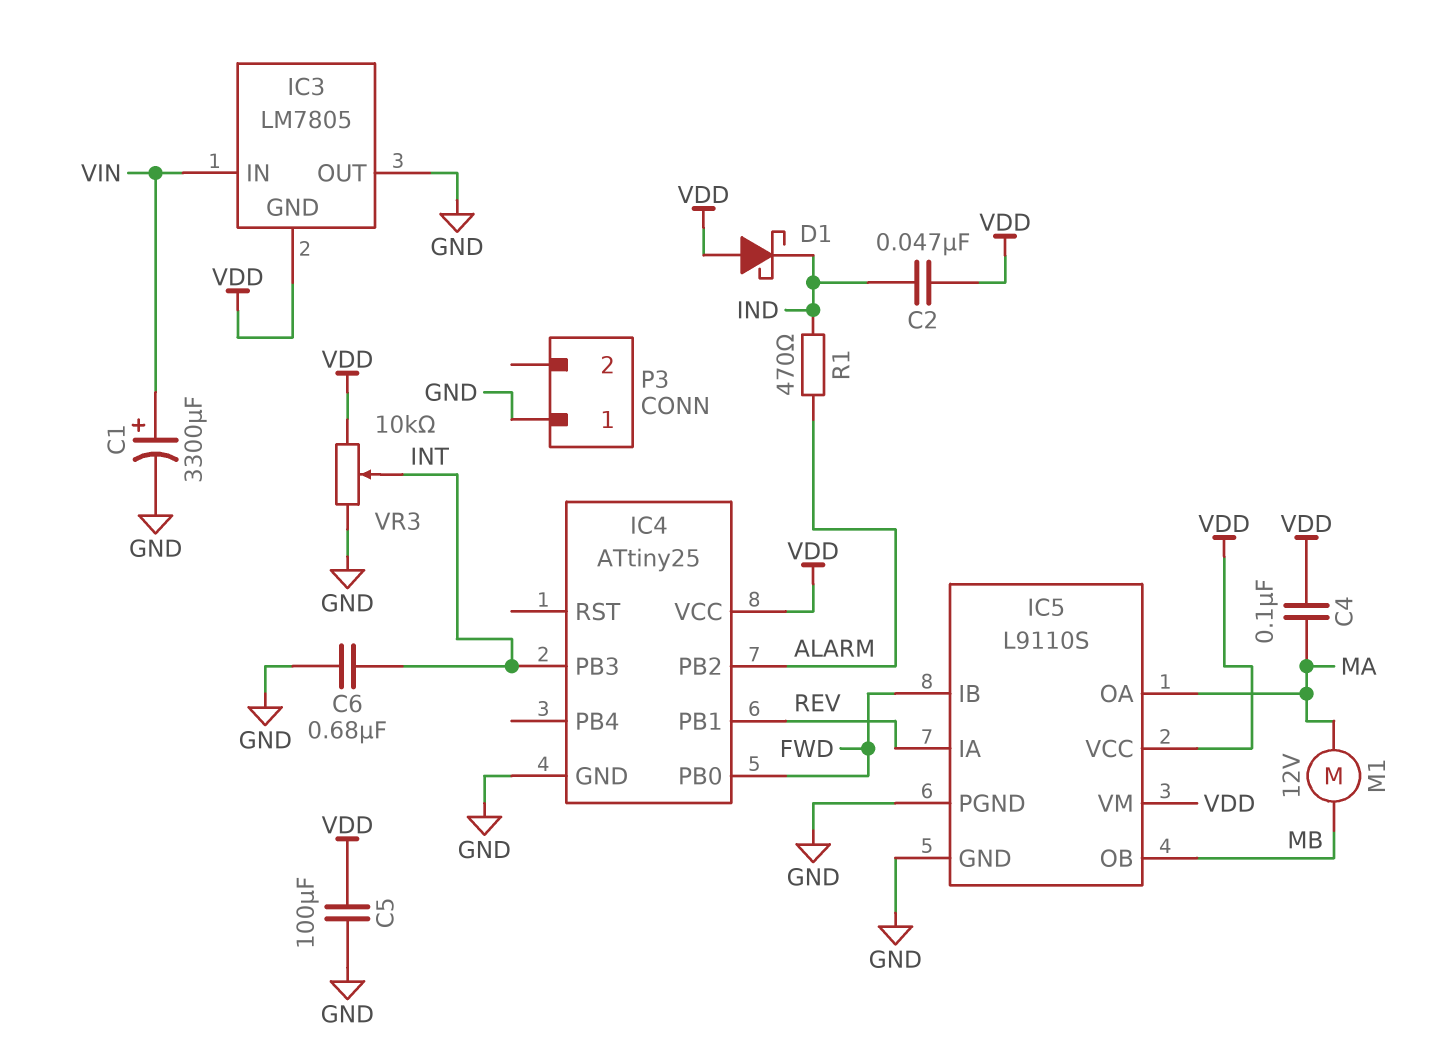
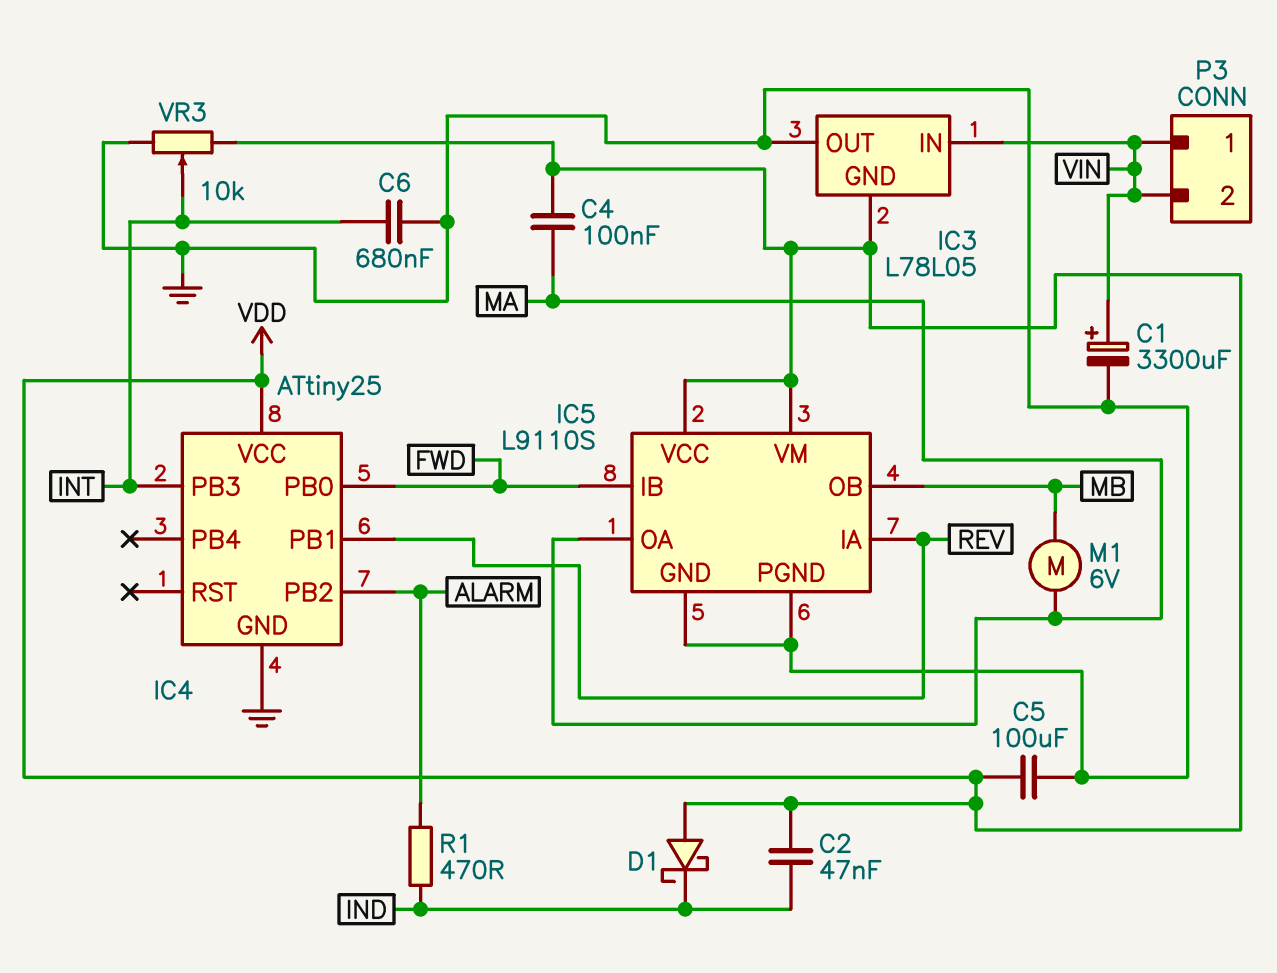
IC3: LM7805 -> L78L05
M1: motor 12V (MA, MB) -> motor 6V (MA, MB)
P3 pin 1: GND -> VIN
P3 pin 2: none -> VIN

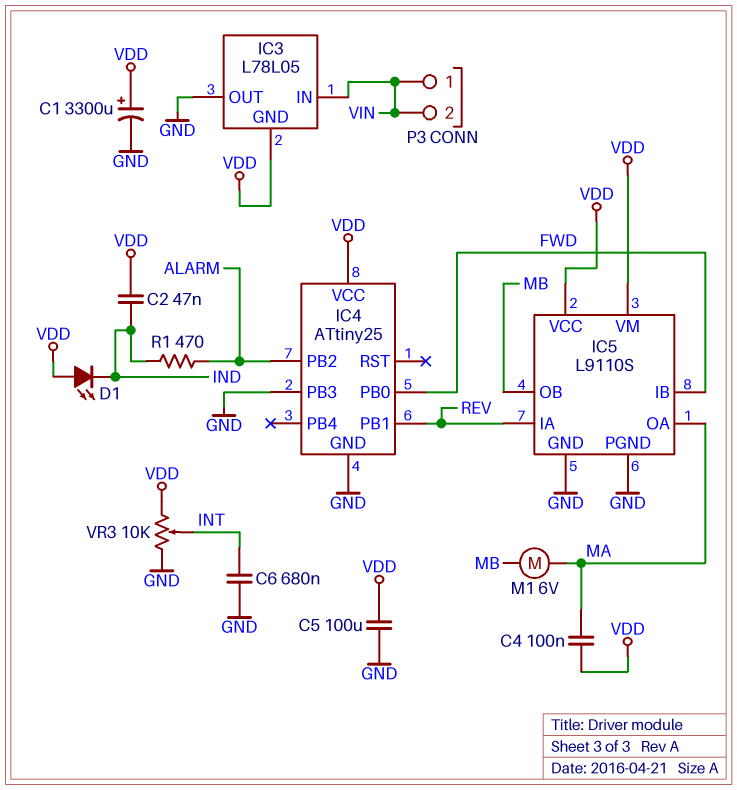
C1: 3300uF (plus VIN, minus GND) -> 3300uF (plus VDD, minus GND)
D1: schottky (A VDD, K IND) -> LED (A VDD, K IND)
IC4 pin PB3: INT -> GND

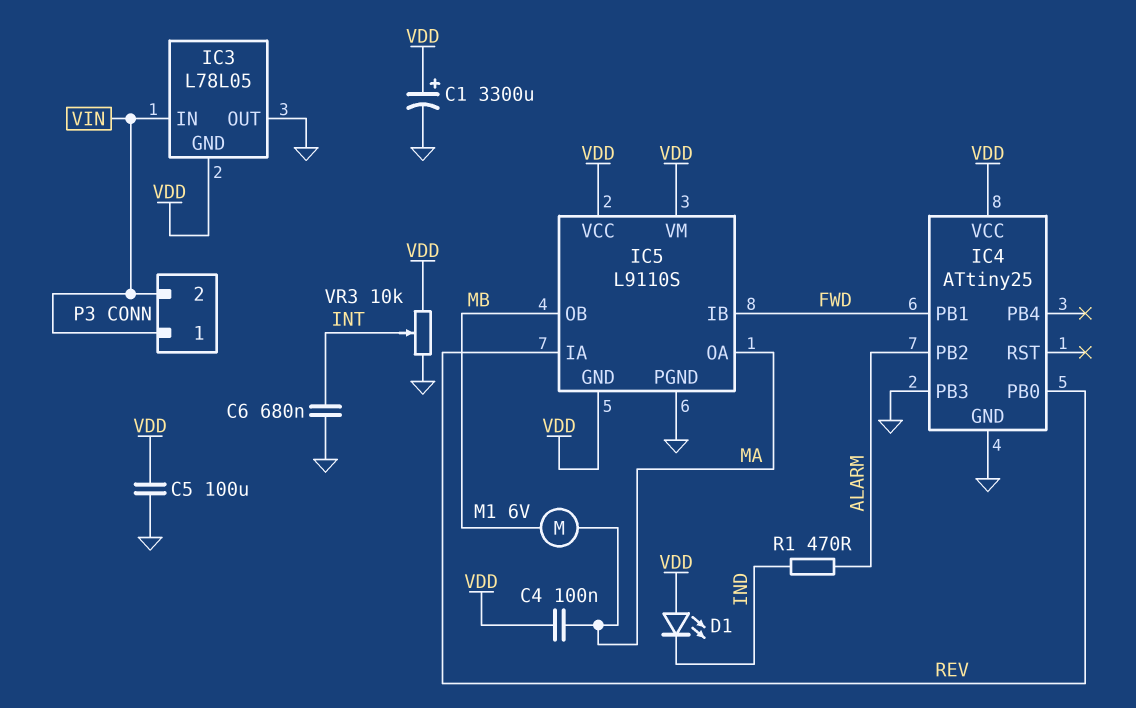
C2: 47nF (IND, VDD) -> none
IC4 pin PB0: FWD -> REV
IC4 pin PB1: REV -> FWD
IC5 pin GND: GND -> VDD

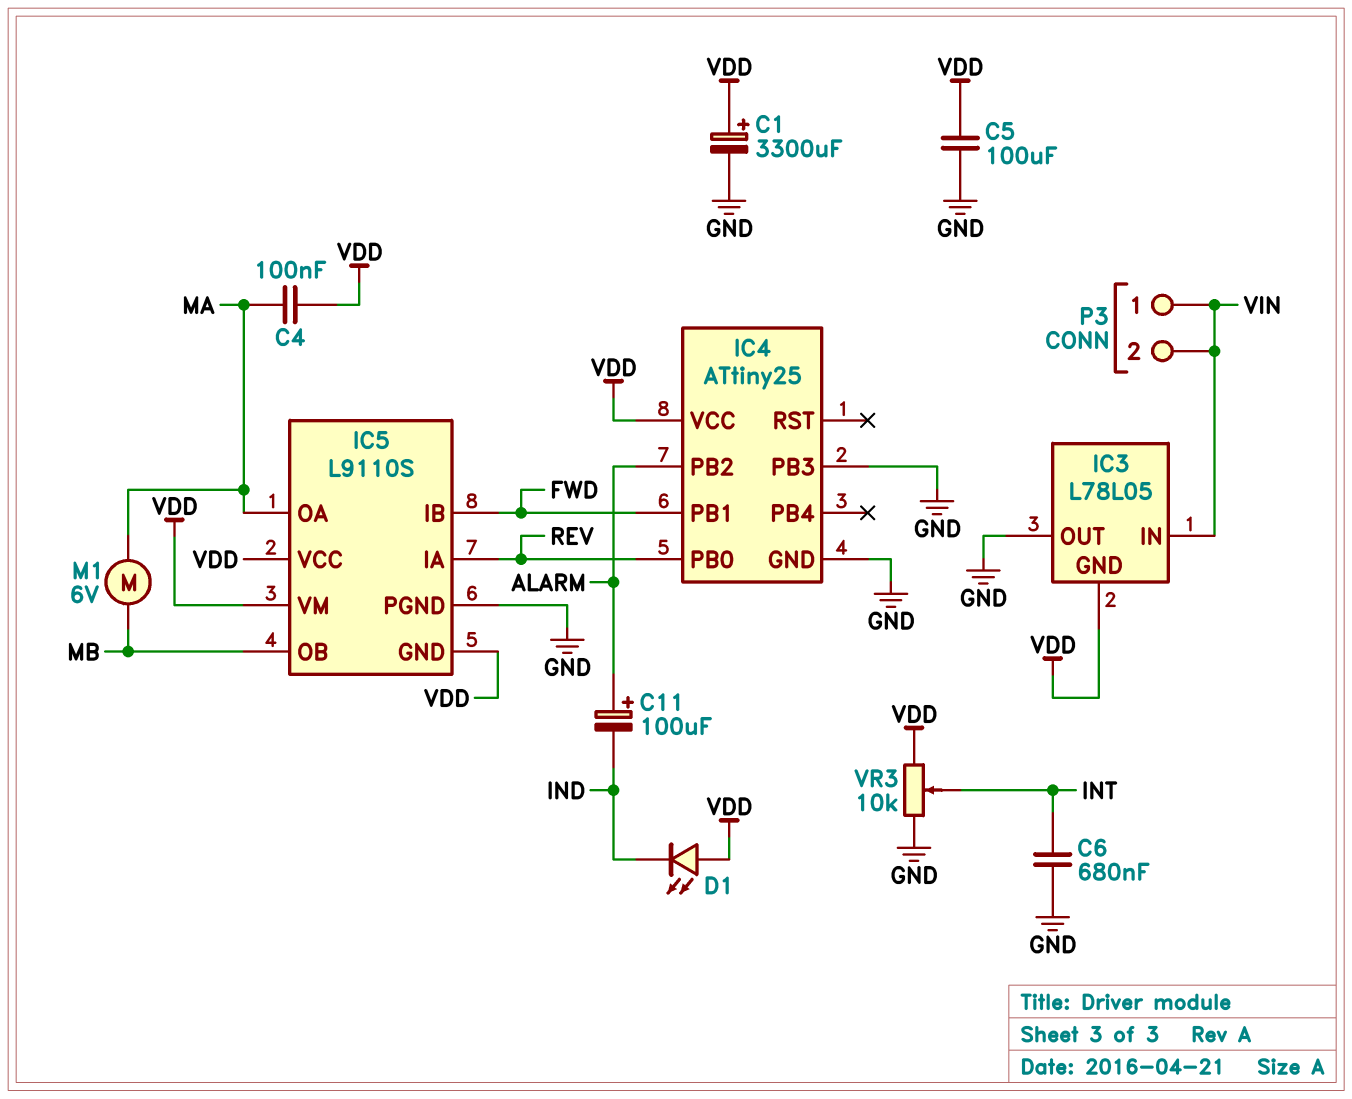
C11: none -> 100uF (plus ALARM, minus IND)
R1: 470 (ALARM, IND) -> none

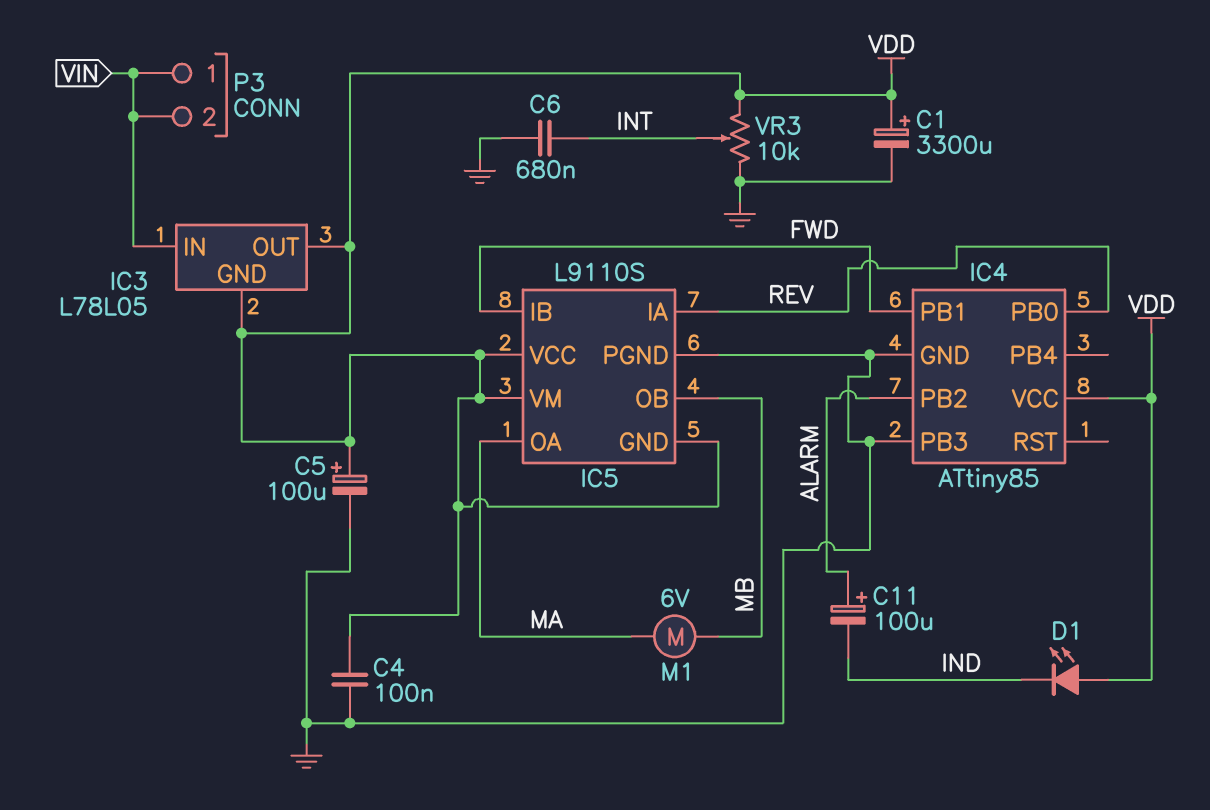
C4: 100nF (MA, VDD) -> 100nF (GND, VDD)
C5: 100uF (GND, VDD) -> 100uF (plus VDD, minus GND)
IC3 pin OUT: GND -> VDD
IC4: ATtiny25 -> ATtiny85

